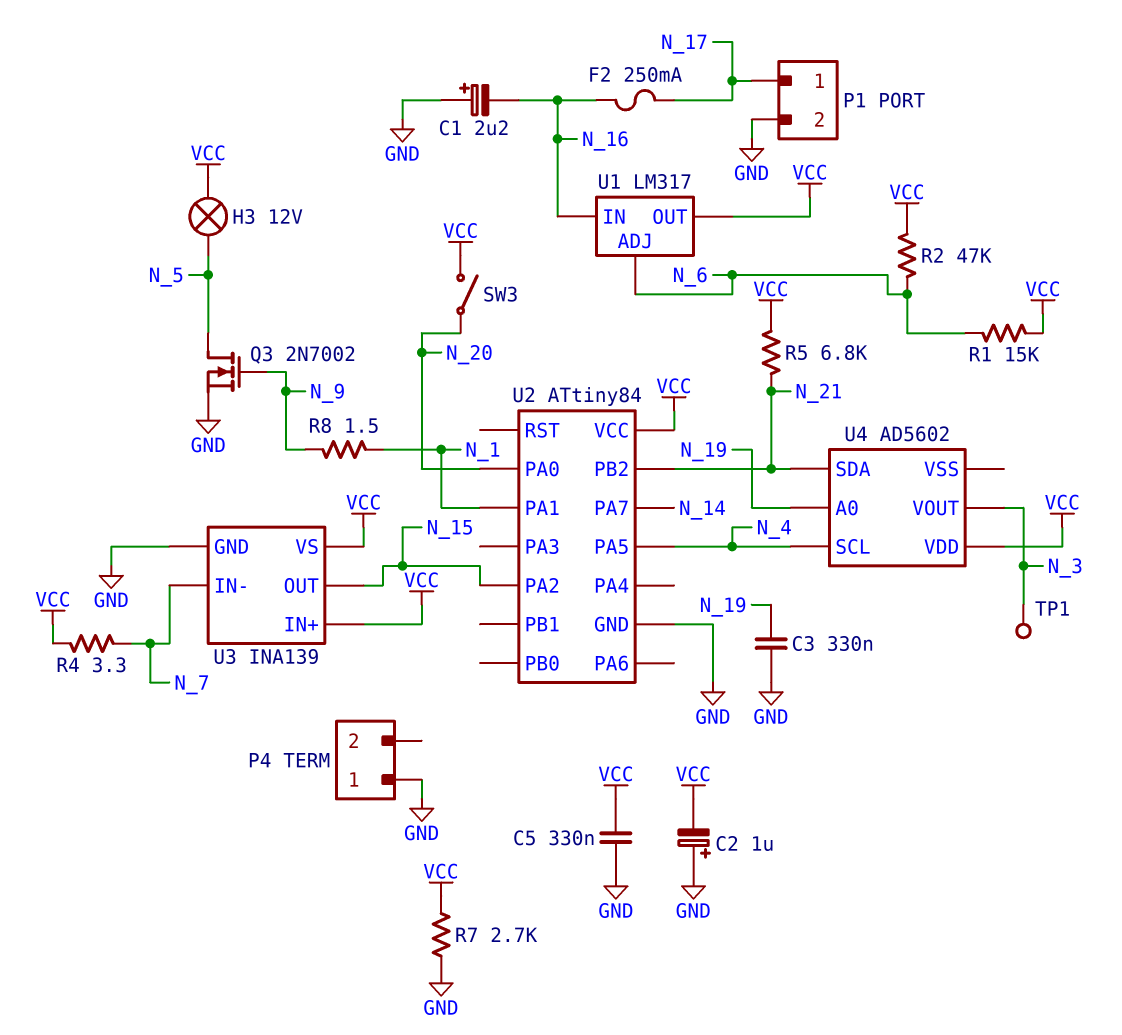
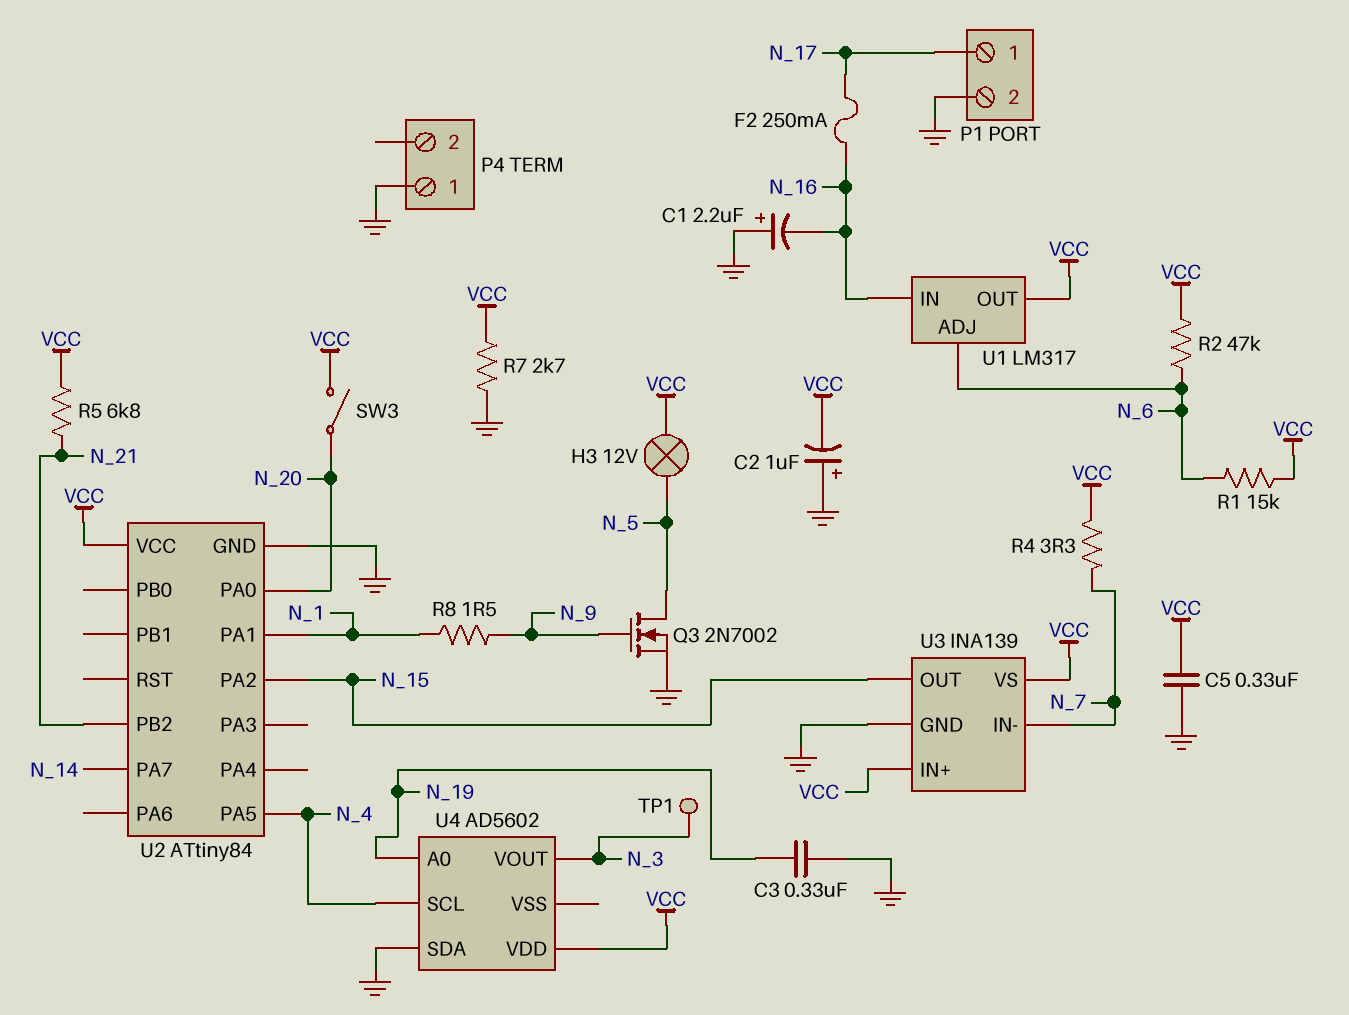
U4 pin SDA: N_21 -> GND

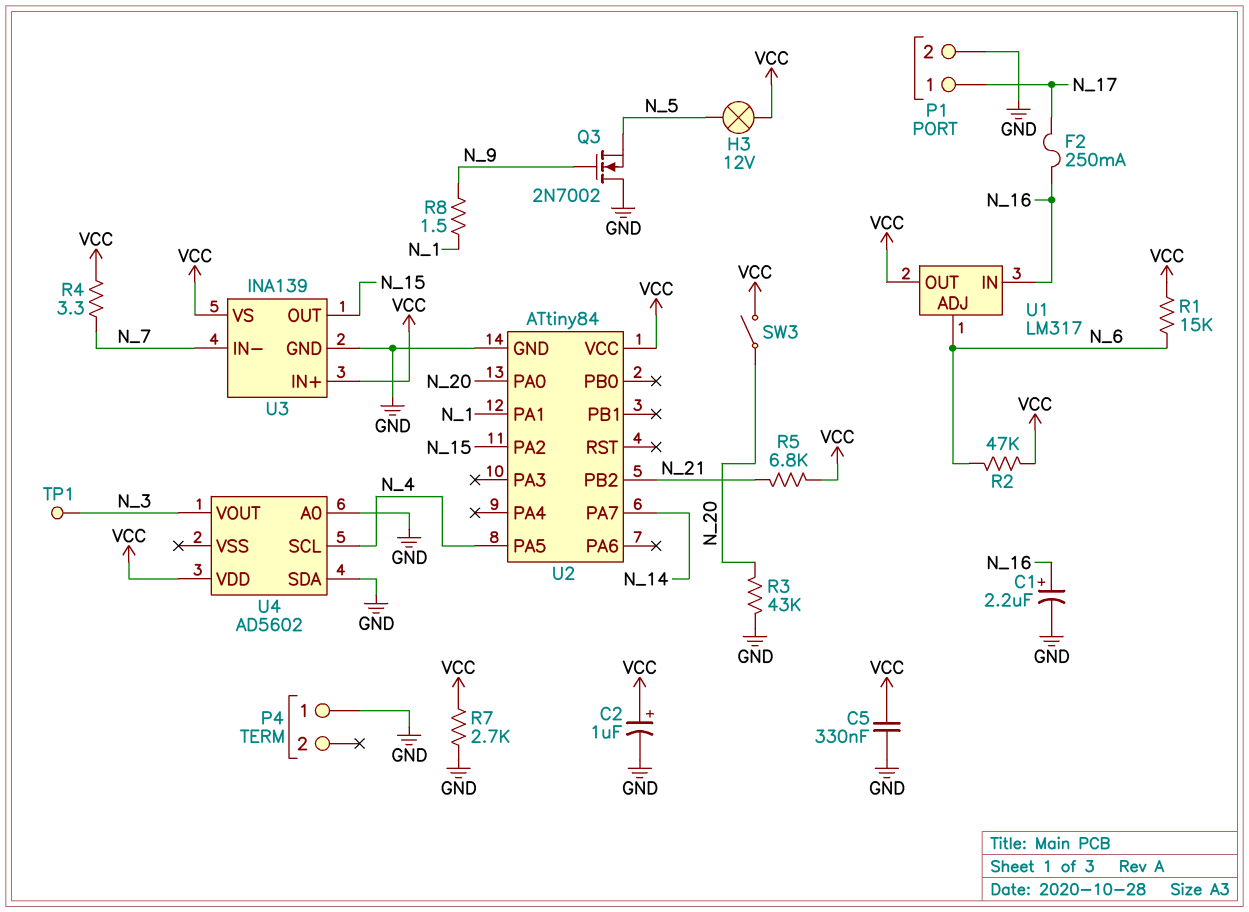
C1: 2.2uF (plus GND, minus N_16) -> 2.2uF (plus N_16, minus GND)
C2: 1uF (plus GND, minus VCC) -> 1uF (plus VCC, minus GND)
C3: 330nF (GND, N_19) -> none
Q3: NMOS 2N7002 (G N_9, D N_5, S GND) -> NMOS 2N7002 (G N_9, D GND, S N_5)
R3: none -> 43k (GND, N_20)
U4 pin A0: N_19 -> GND

